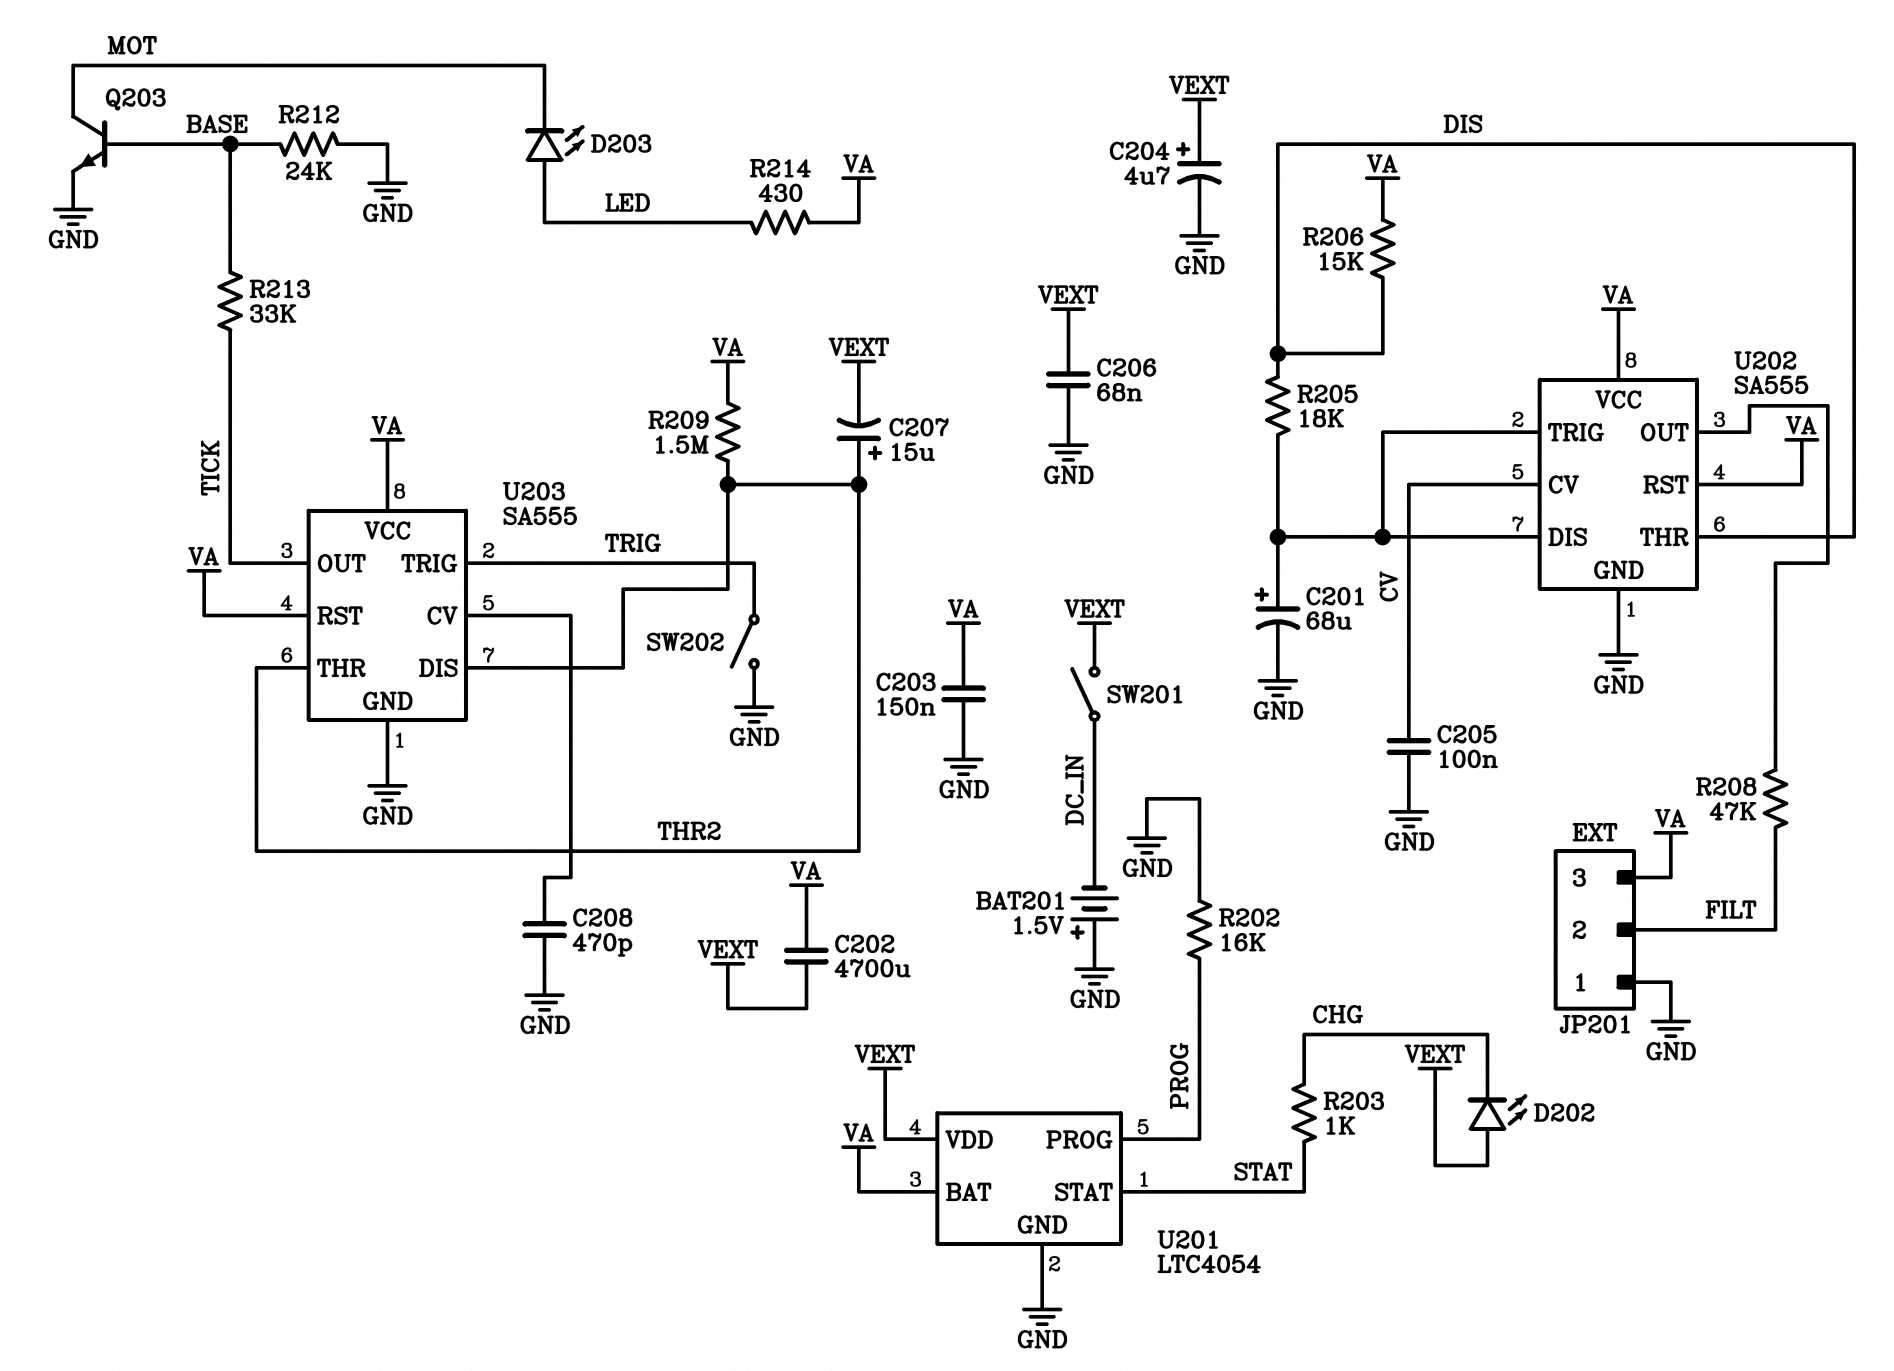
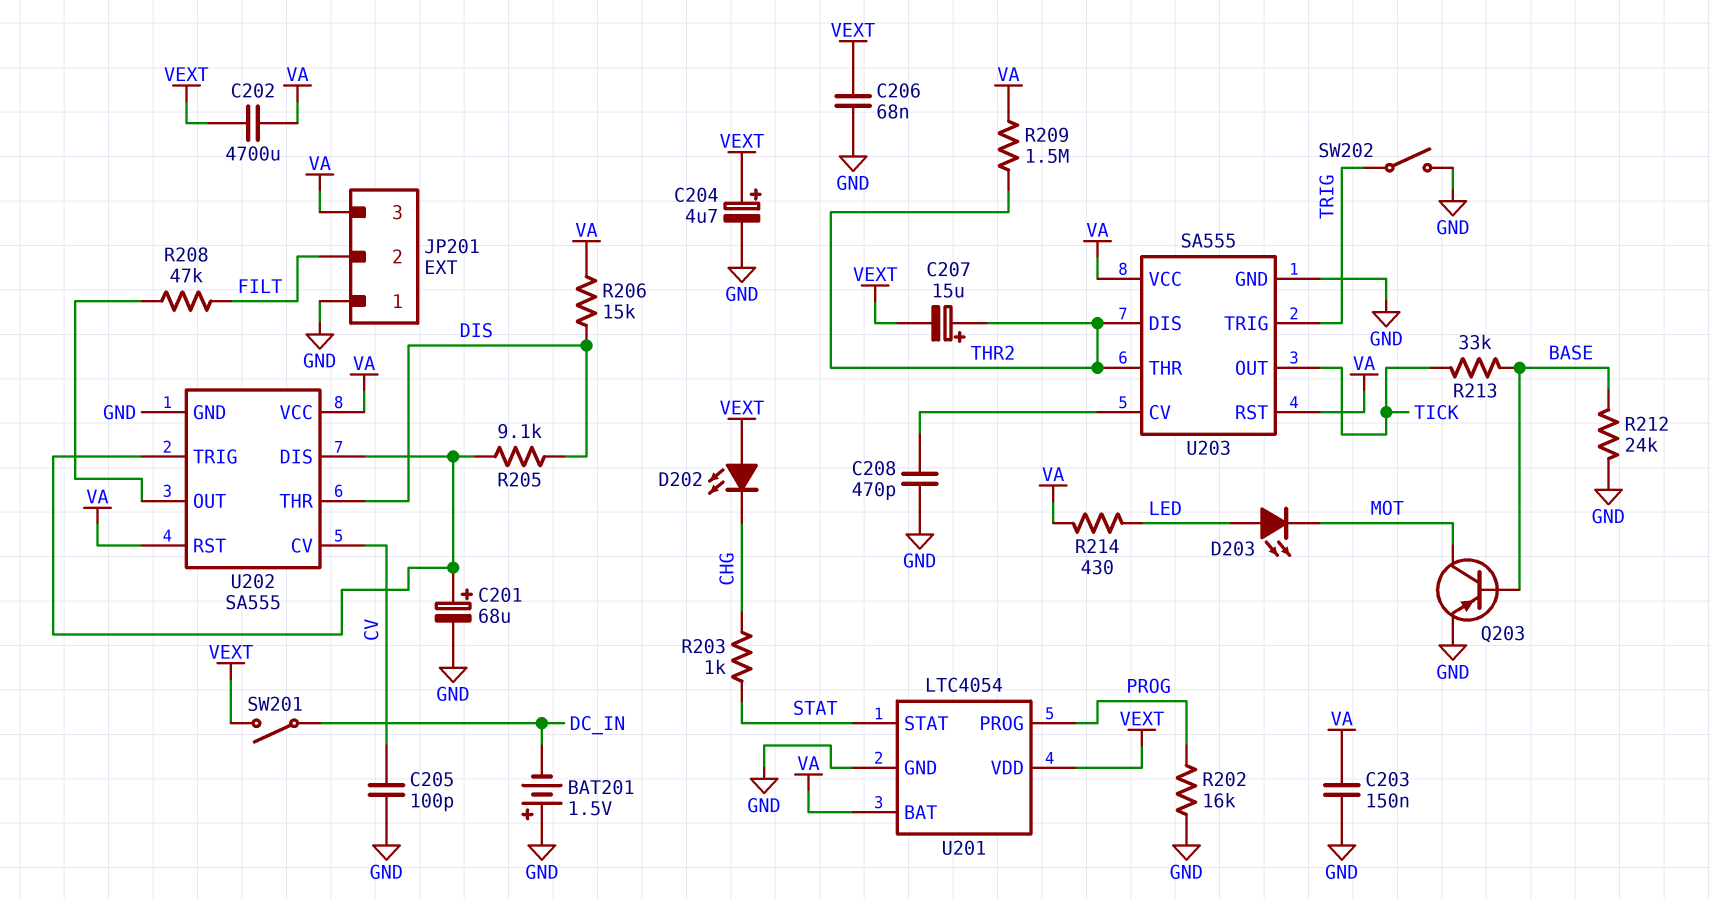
C205: 100nF (CV, GND) -> 100pF (CV, GND)
Q203: NPN (B BASE, C MOT, E GND) -> PNP (B BASE, C MOT, E GND)
R205: 18k (DIS, U202/DIS) -> 9.1k (DIS, U202/DIS)

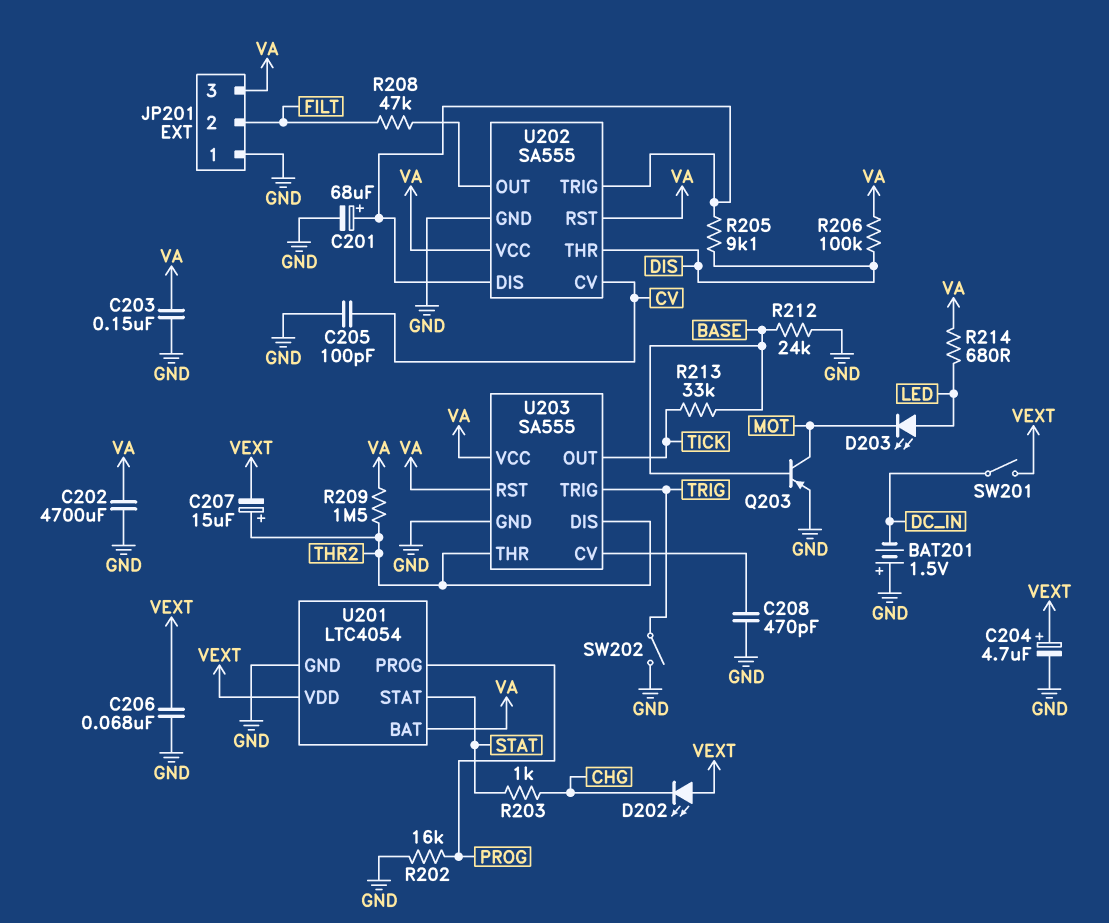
C202: 4700uF (VA, VEXT) -> 4700uF (GND, VA)
R206: 15k (DIS, VA) -> 100k (DIS, VA)
R214: 430 (LED, VA) -> 680 (LED, VA)

